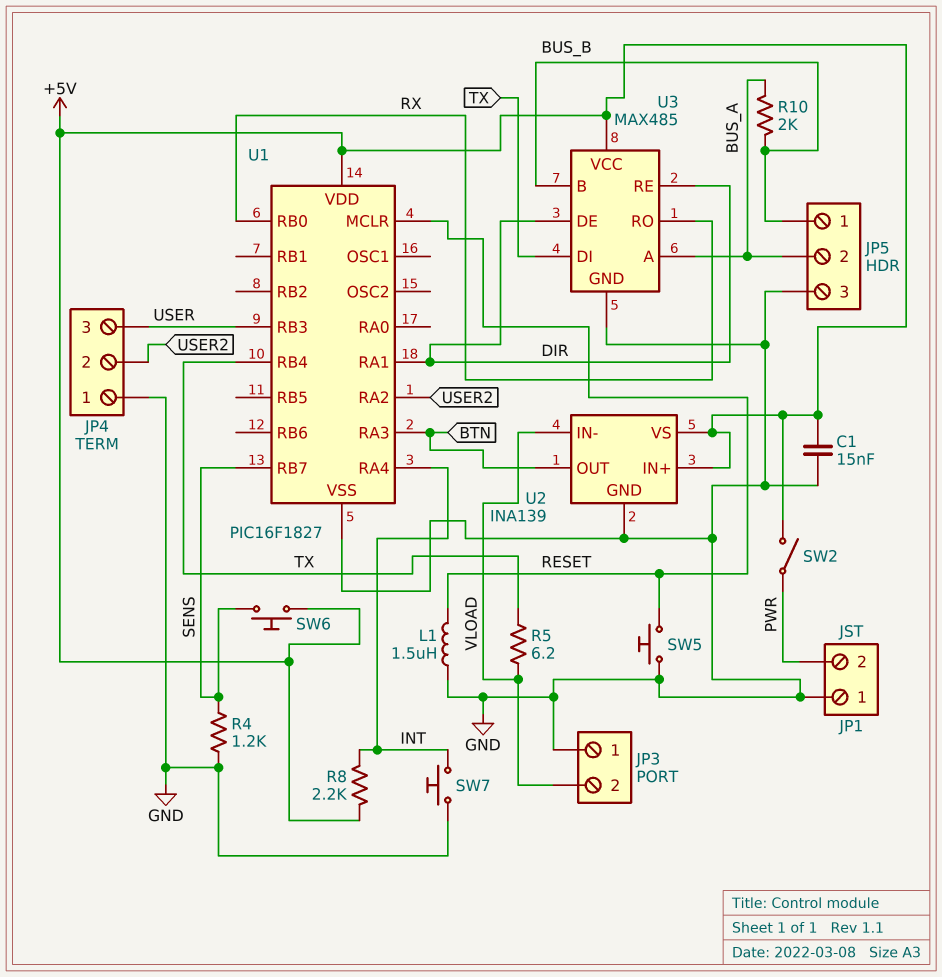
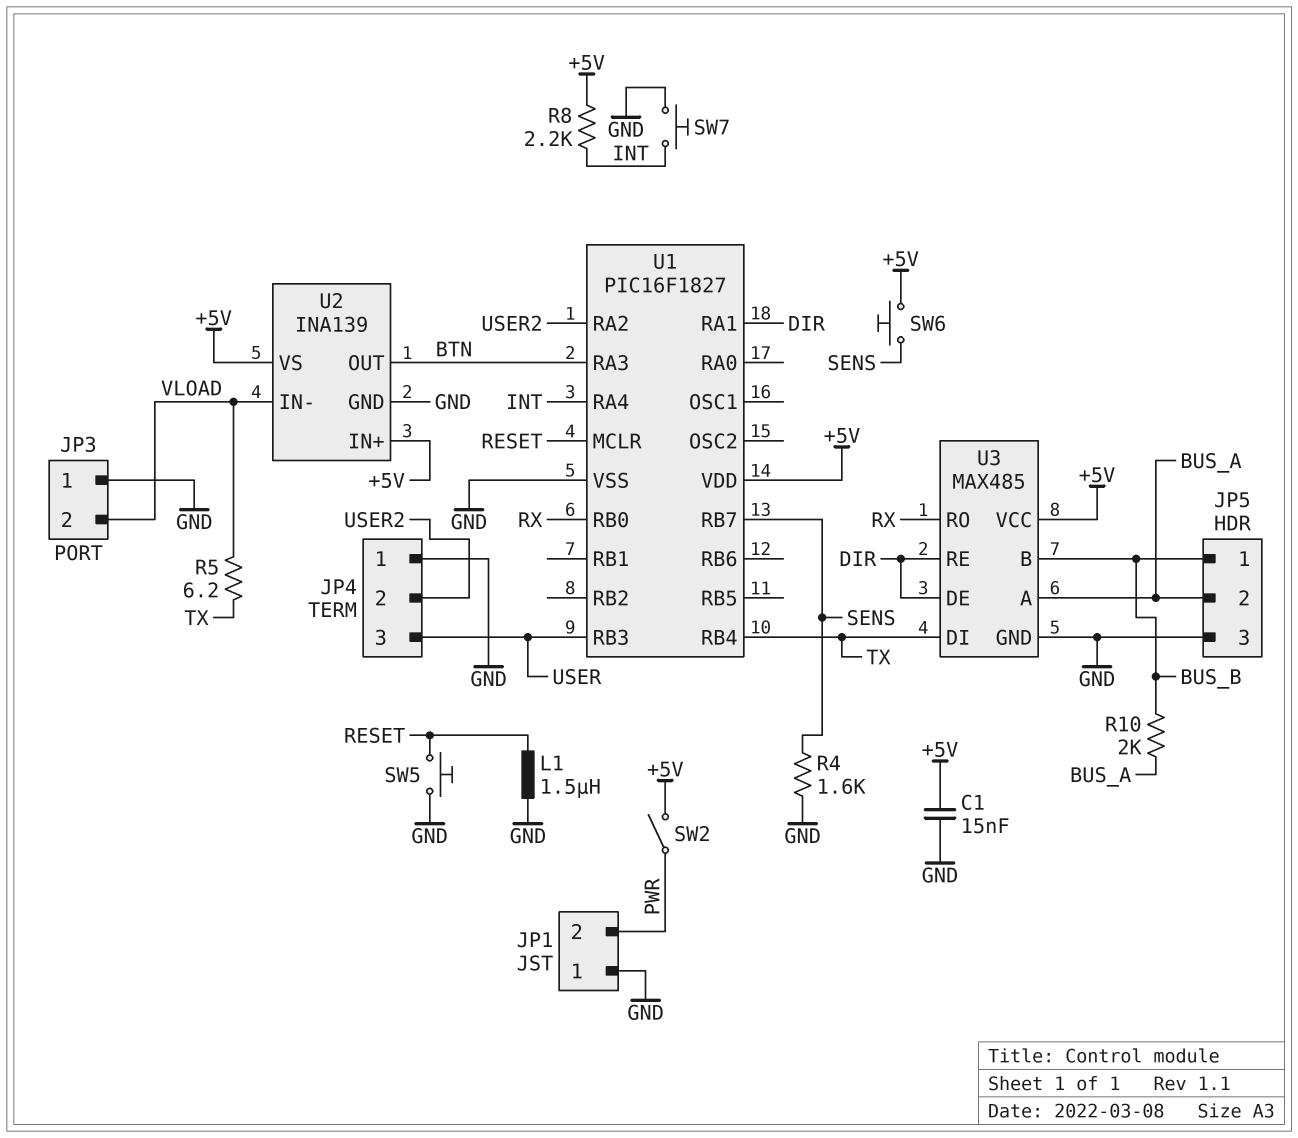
R4: 1.2k (GND, SENS) -> 1.6k (GND, SENS)

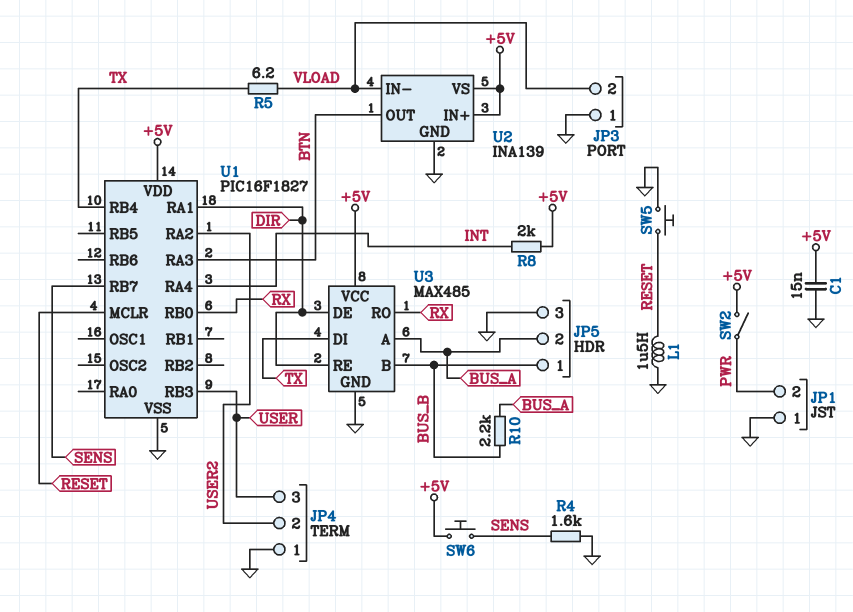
R8: 2.2k (+5V, INT) -> 2k (+5V, INT)
R10: 2k (BUS_A, BUS_B) -> 2.2k (BUS_A, BUS_B)
SW7: button (GND, INT) -> none

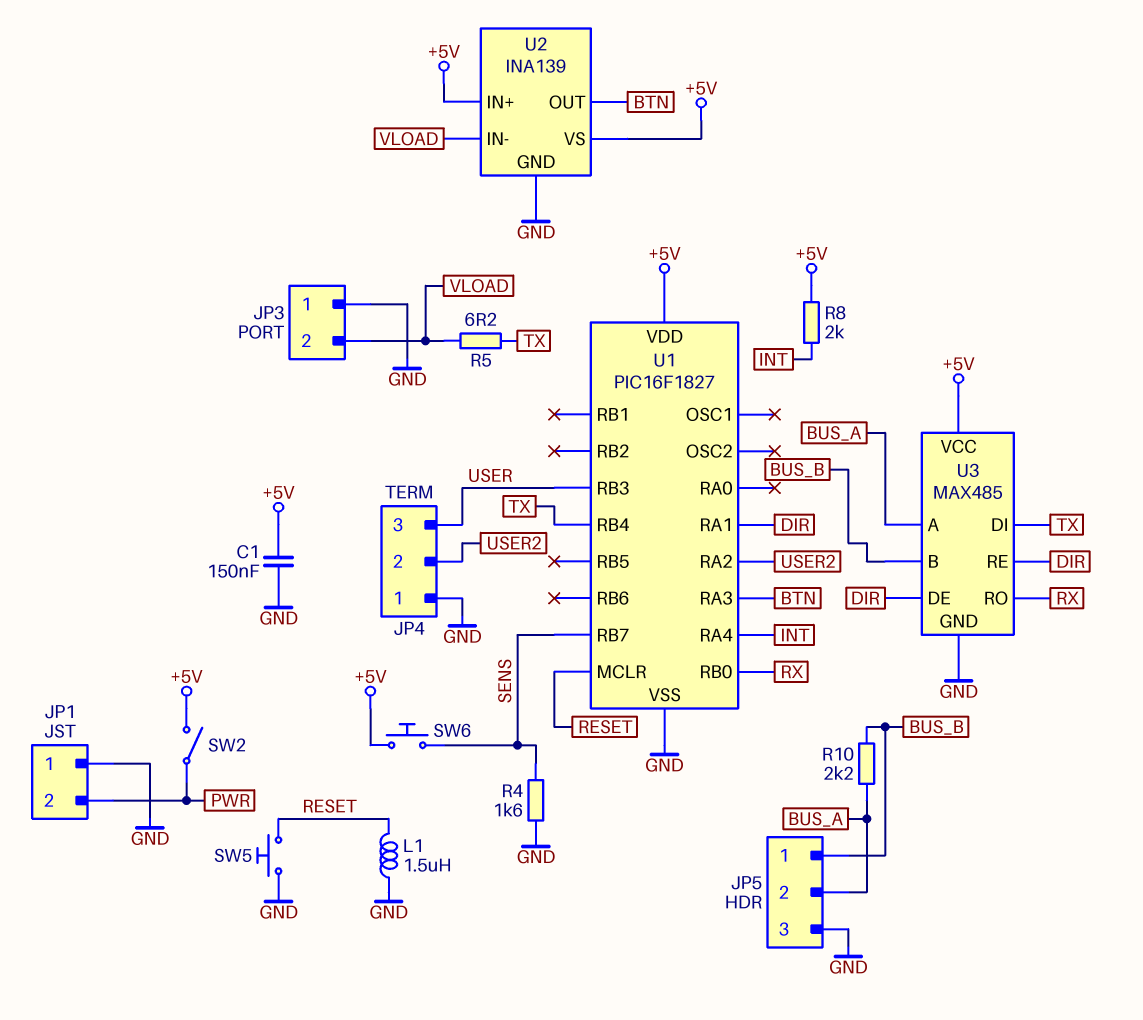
C1: 15nF (+5V, GND) -> 150nF (+5V, GND)

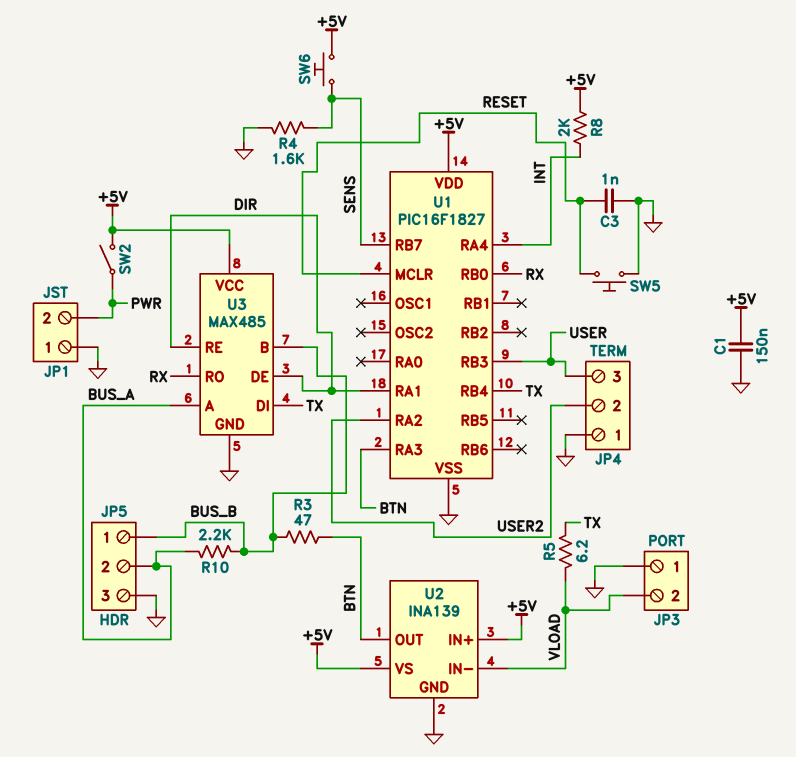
C3: none -> 1nF (GND, RESET)
L1: 1.5uH (GND, RESET) -> none
R3: none -> 47 (BTN, BUS_B)

